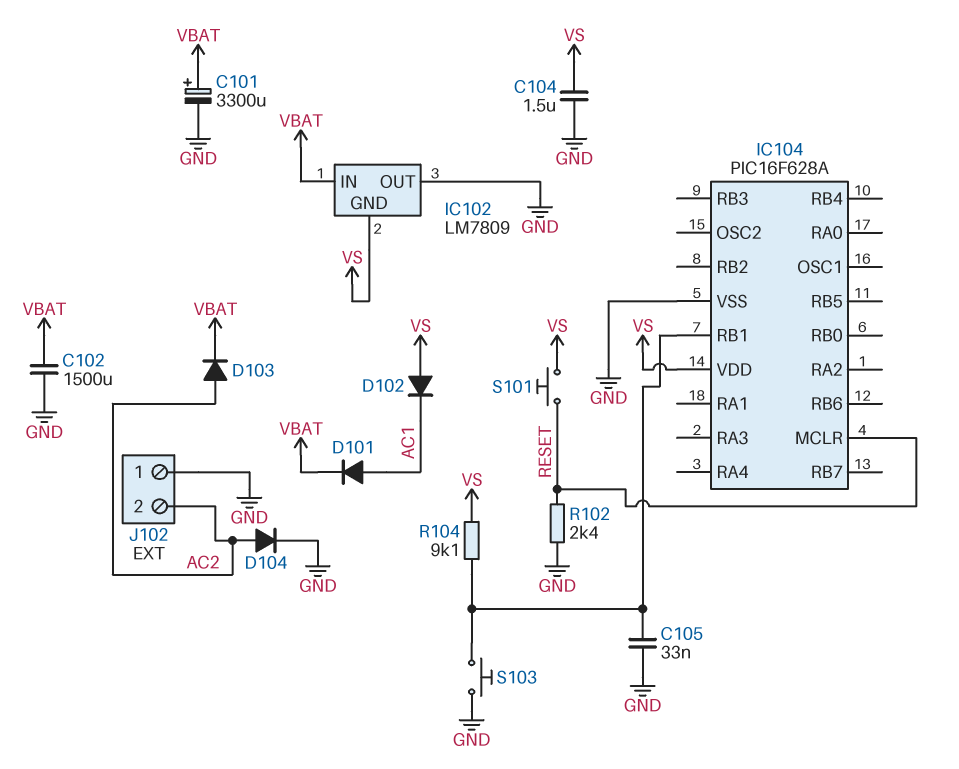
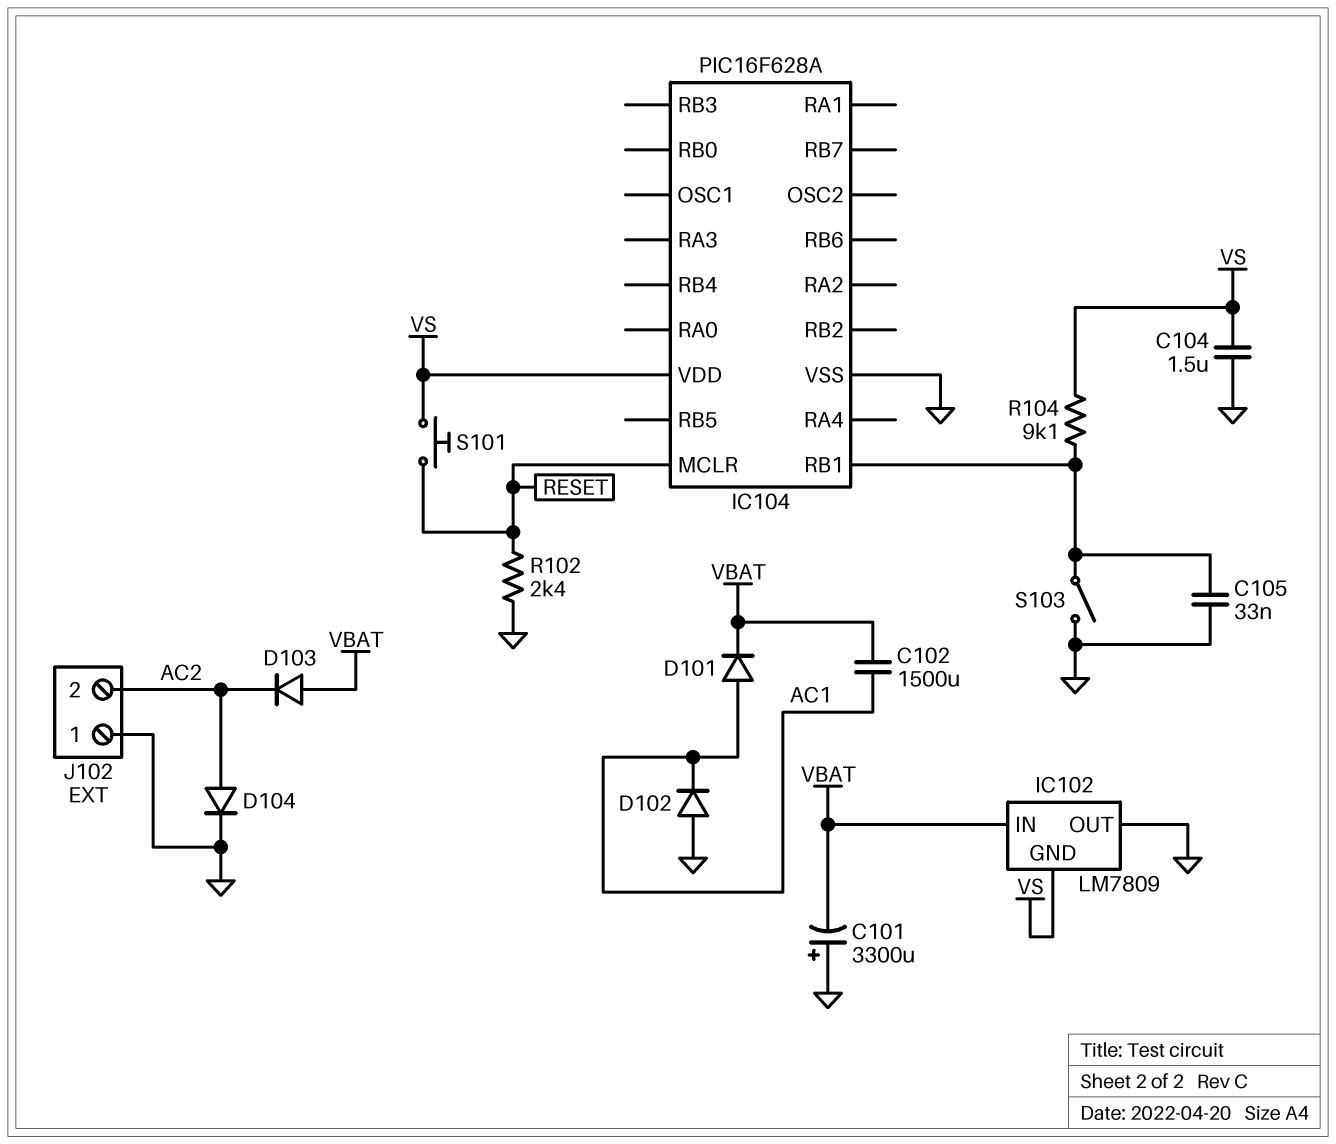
C101: 3300uF (plus VBAT, minus GND) -> 3300uF (plus GND, minus VBAT)
C102: 1500uF (GND, VBAT) -> 1500uF (AC1, VBAT)
D102: diode (A VS, K AC1) -> diode (A GND, K AC1)
D103: diode (A AC2, K VBAT) -> diode (A VBAT, K AC2)
S103: button (GND, IC104/RB1) -> switch (GND, IC104/RB1)

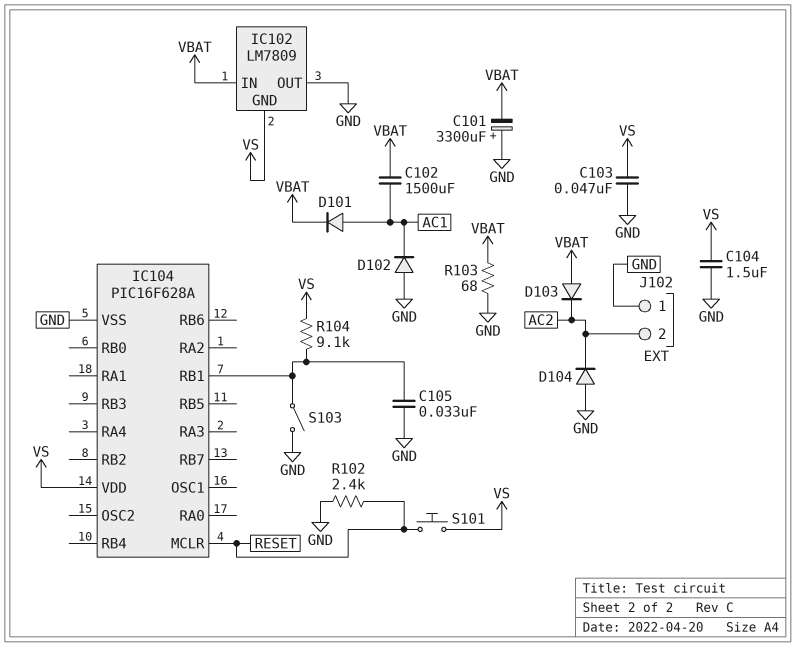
C103: none -> 47nF (GND, VS)
D104: diode (A AC2, K GND) -> diode (A GND, K AC2)
R103: none -> 68 (GND, VBAT)

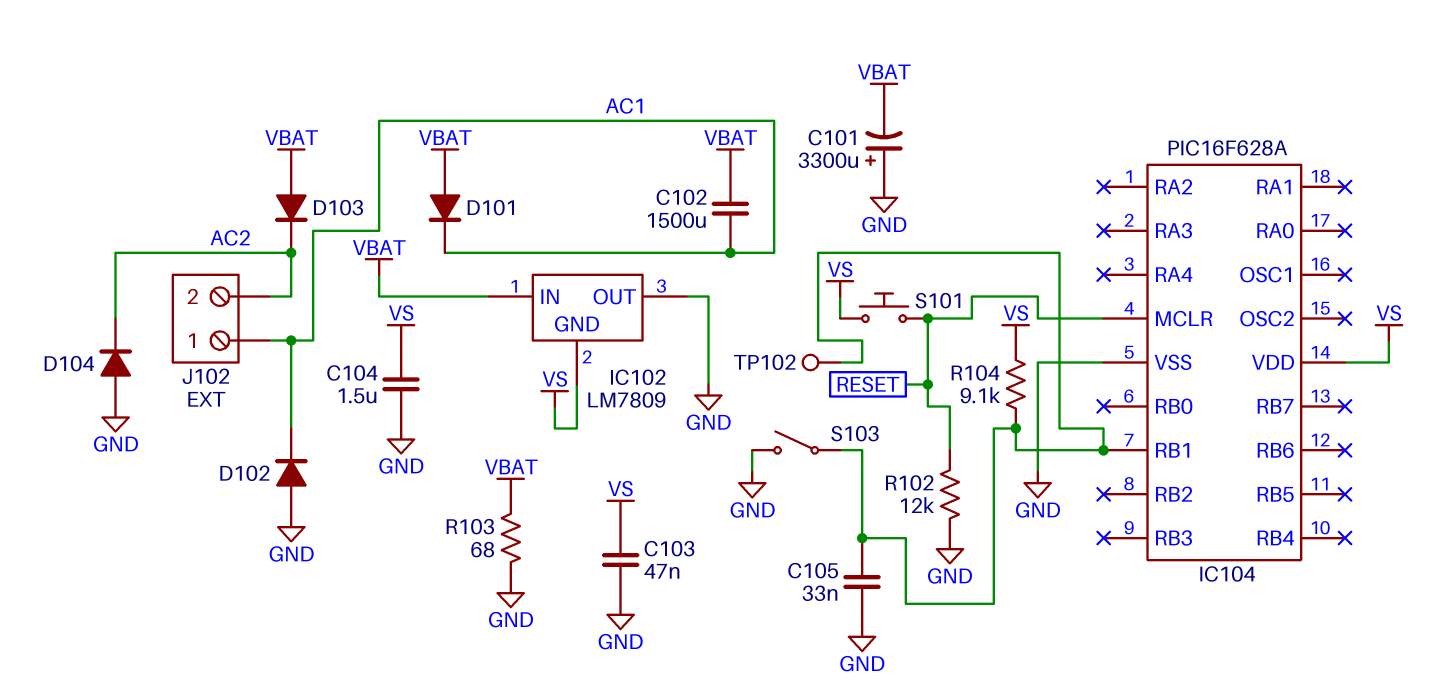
D101: diode (A AC1, K VBAT) -> diode (A VBAT, K AC1)
J102 pin 1: GND -> AC1
R102: 2.4k (GND, RESET) -> 12k (GND, RESET)
TP102: none -> test point (IC104/RB1)

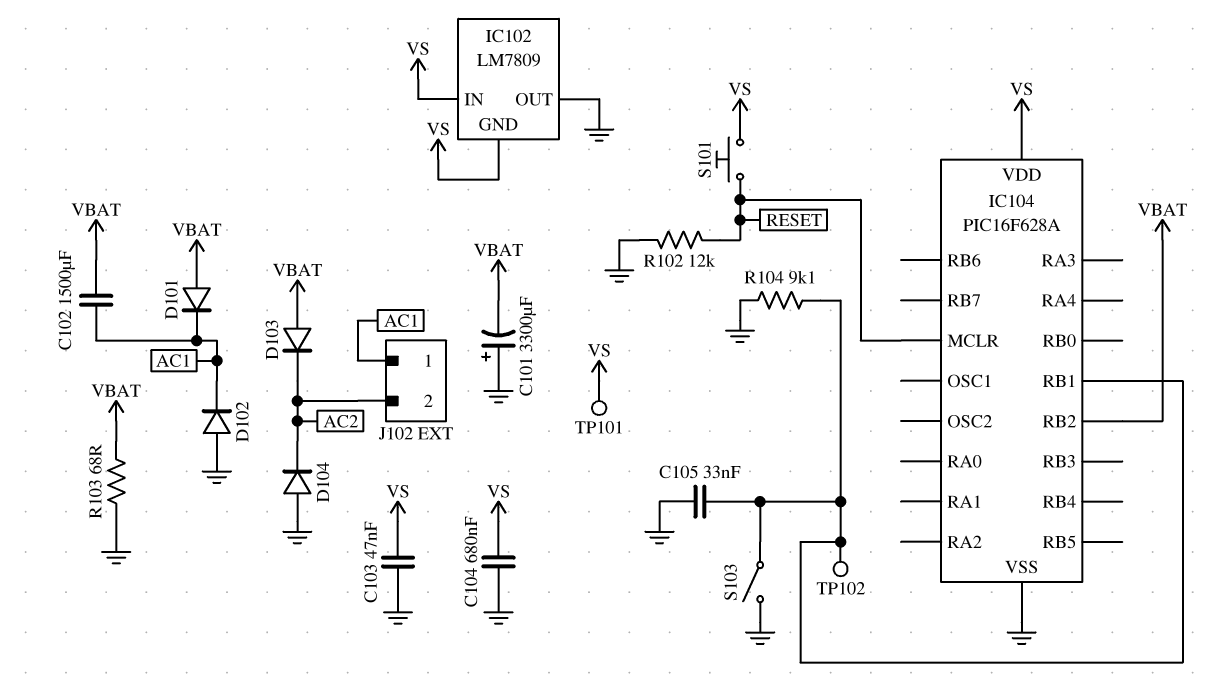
C104: 1.5uF (GND, VS) -> 680nF (GND, VS)
IC102 pin IN: VBAT -> VS
IC104 pin RB2: none -> VBAT
R104: 9.1k (IC104/RB1, VS) -> 9.1k (GND, IC104/RB1)
TP101: none -> test point (VS)

